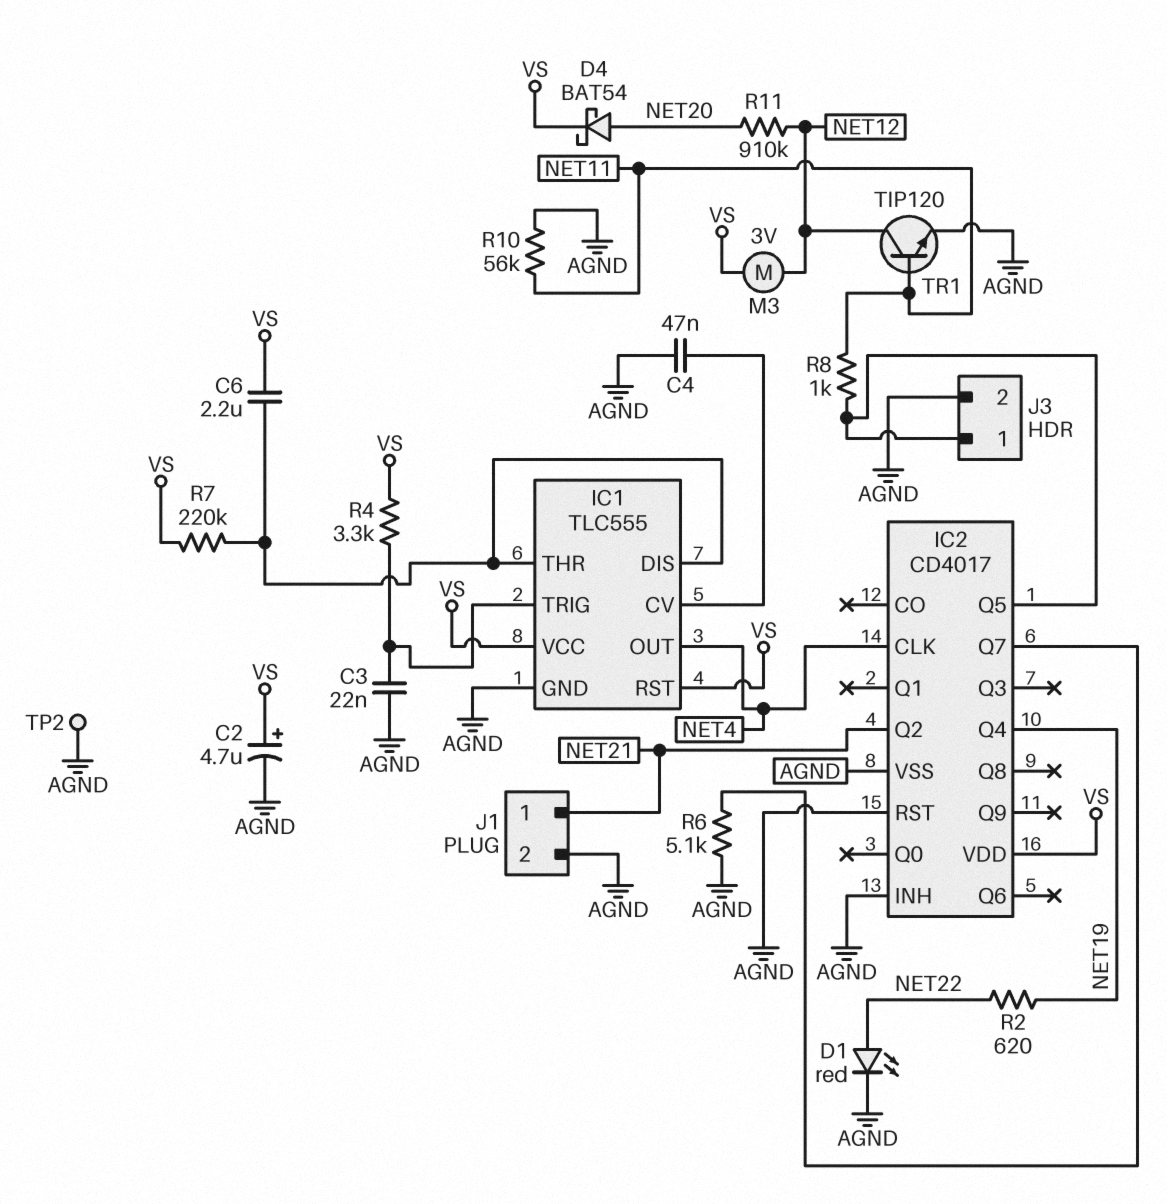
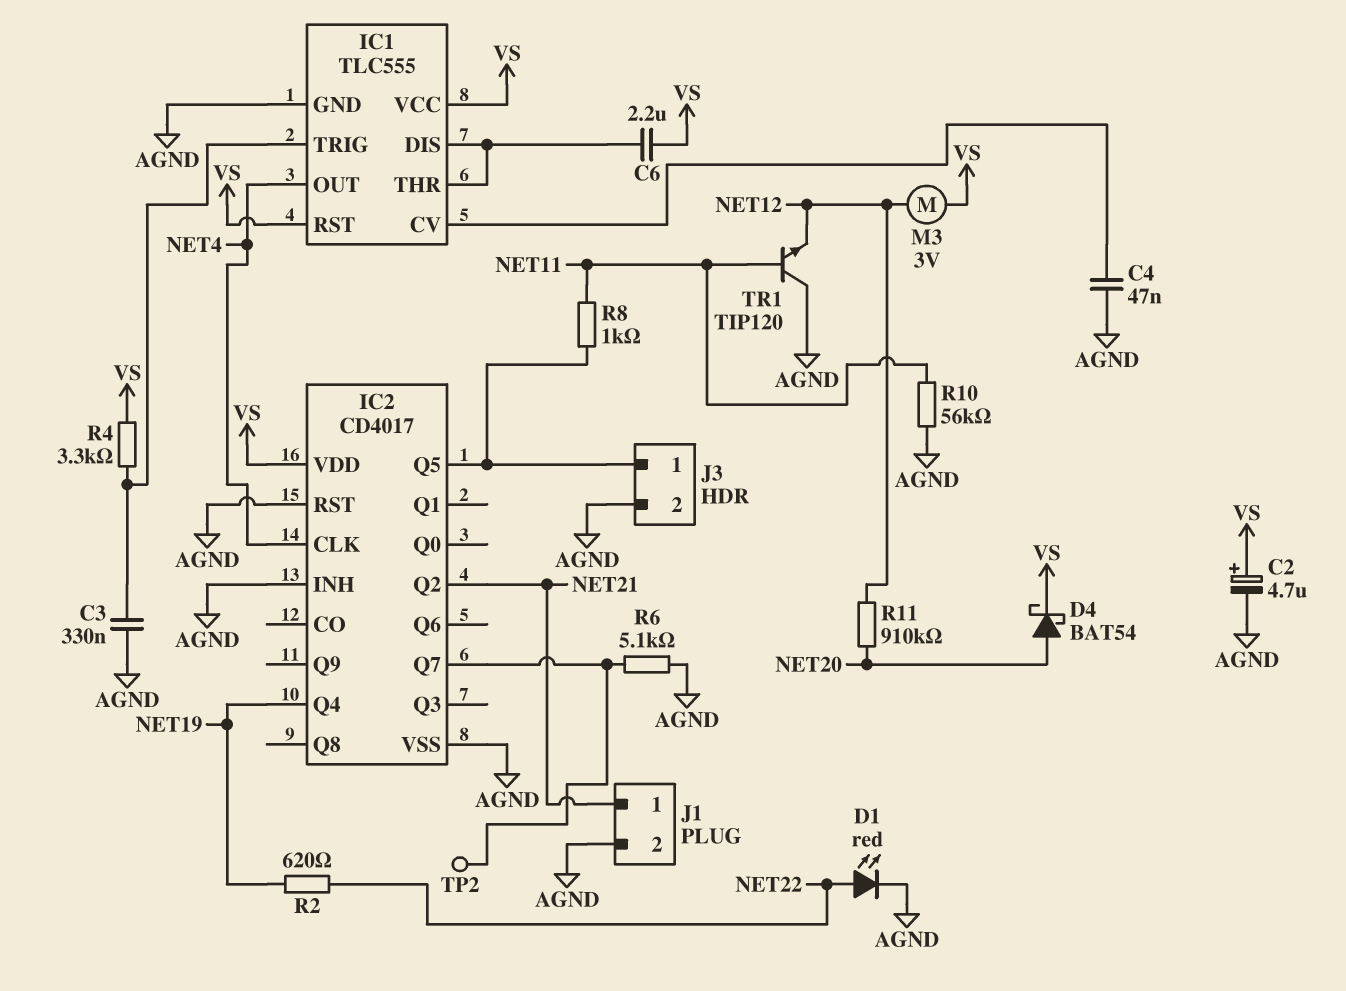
C3: 22nF (AGND, IC1/TRIG) -> 330nF (AGND, IC1/TRIG)
R7: 220k (IC1/DIS, VS) -> none
TP2: test point (AGND) -> test point (IC2/Q7)
TR1: NPN TIP120 (B NET11, C NET12, E AGND) -> NPN TIP120 (B NET11, C AGND, E NET12)

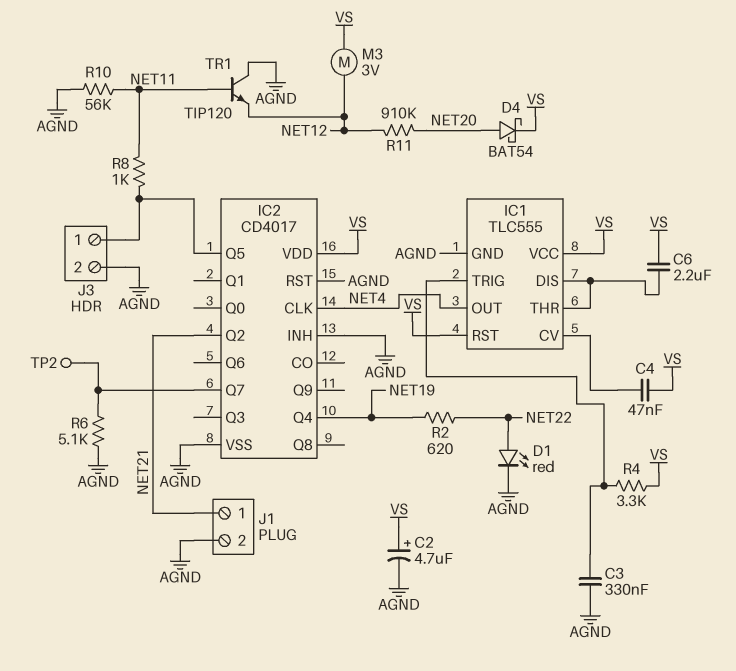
C4: 47nF (AGND, IC1/CV) -> 47nF (IC1/CV, VS)

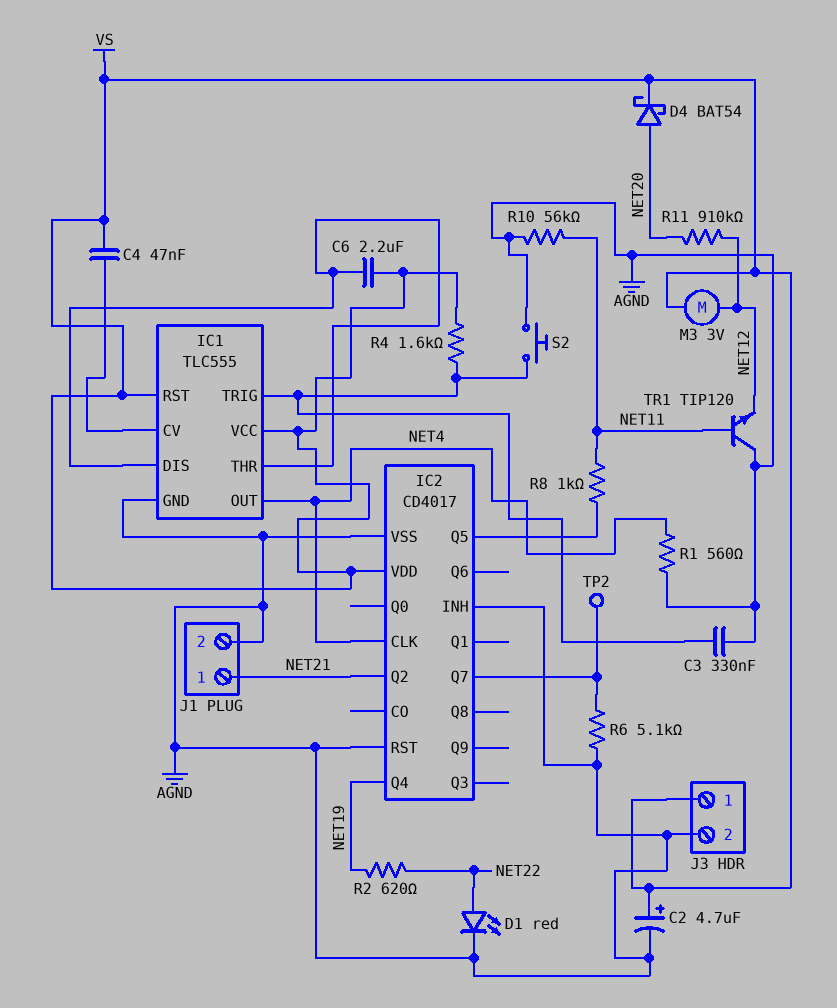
J3 pin 1: IC2/Q5 -> VS
R1: none -> 560 (AGND, NET4)
R4: 3.3k (IC1/TRIG, VS) -> 1.6k (IC1/TRIG, VS)
S2: none -> button (AGND, IC1/TRIG)

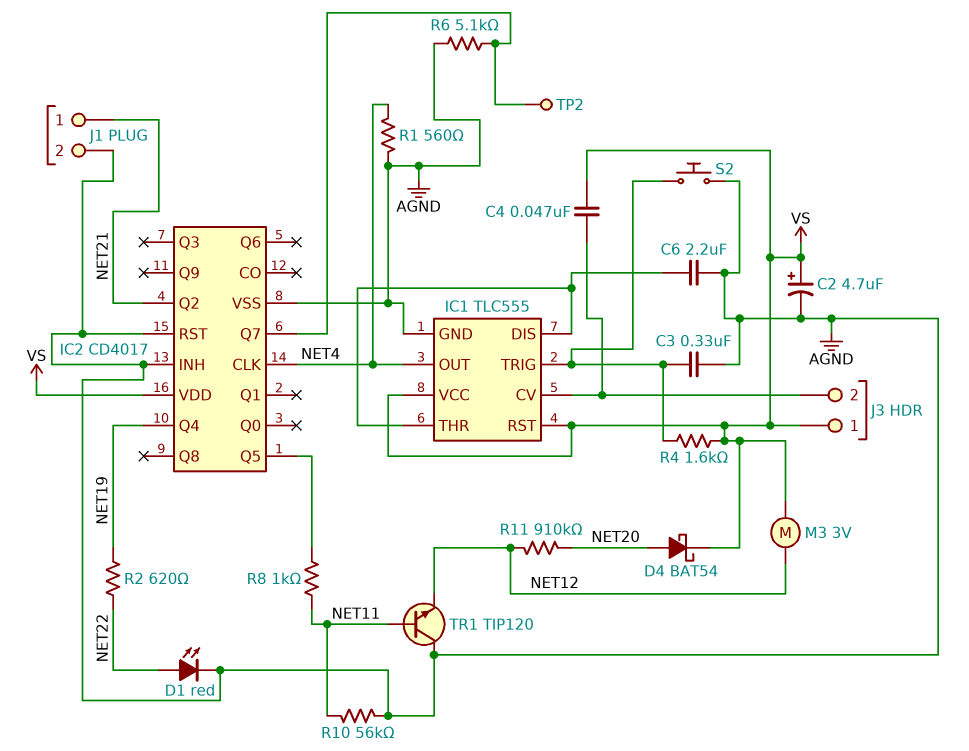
C6: 2.2uF (IC1/DIS, VS) -> 2.2uF (AGND, IC1/DIS)
J3 pin 2: AGND -> IC1/CV

